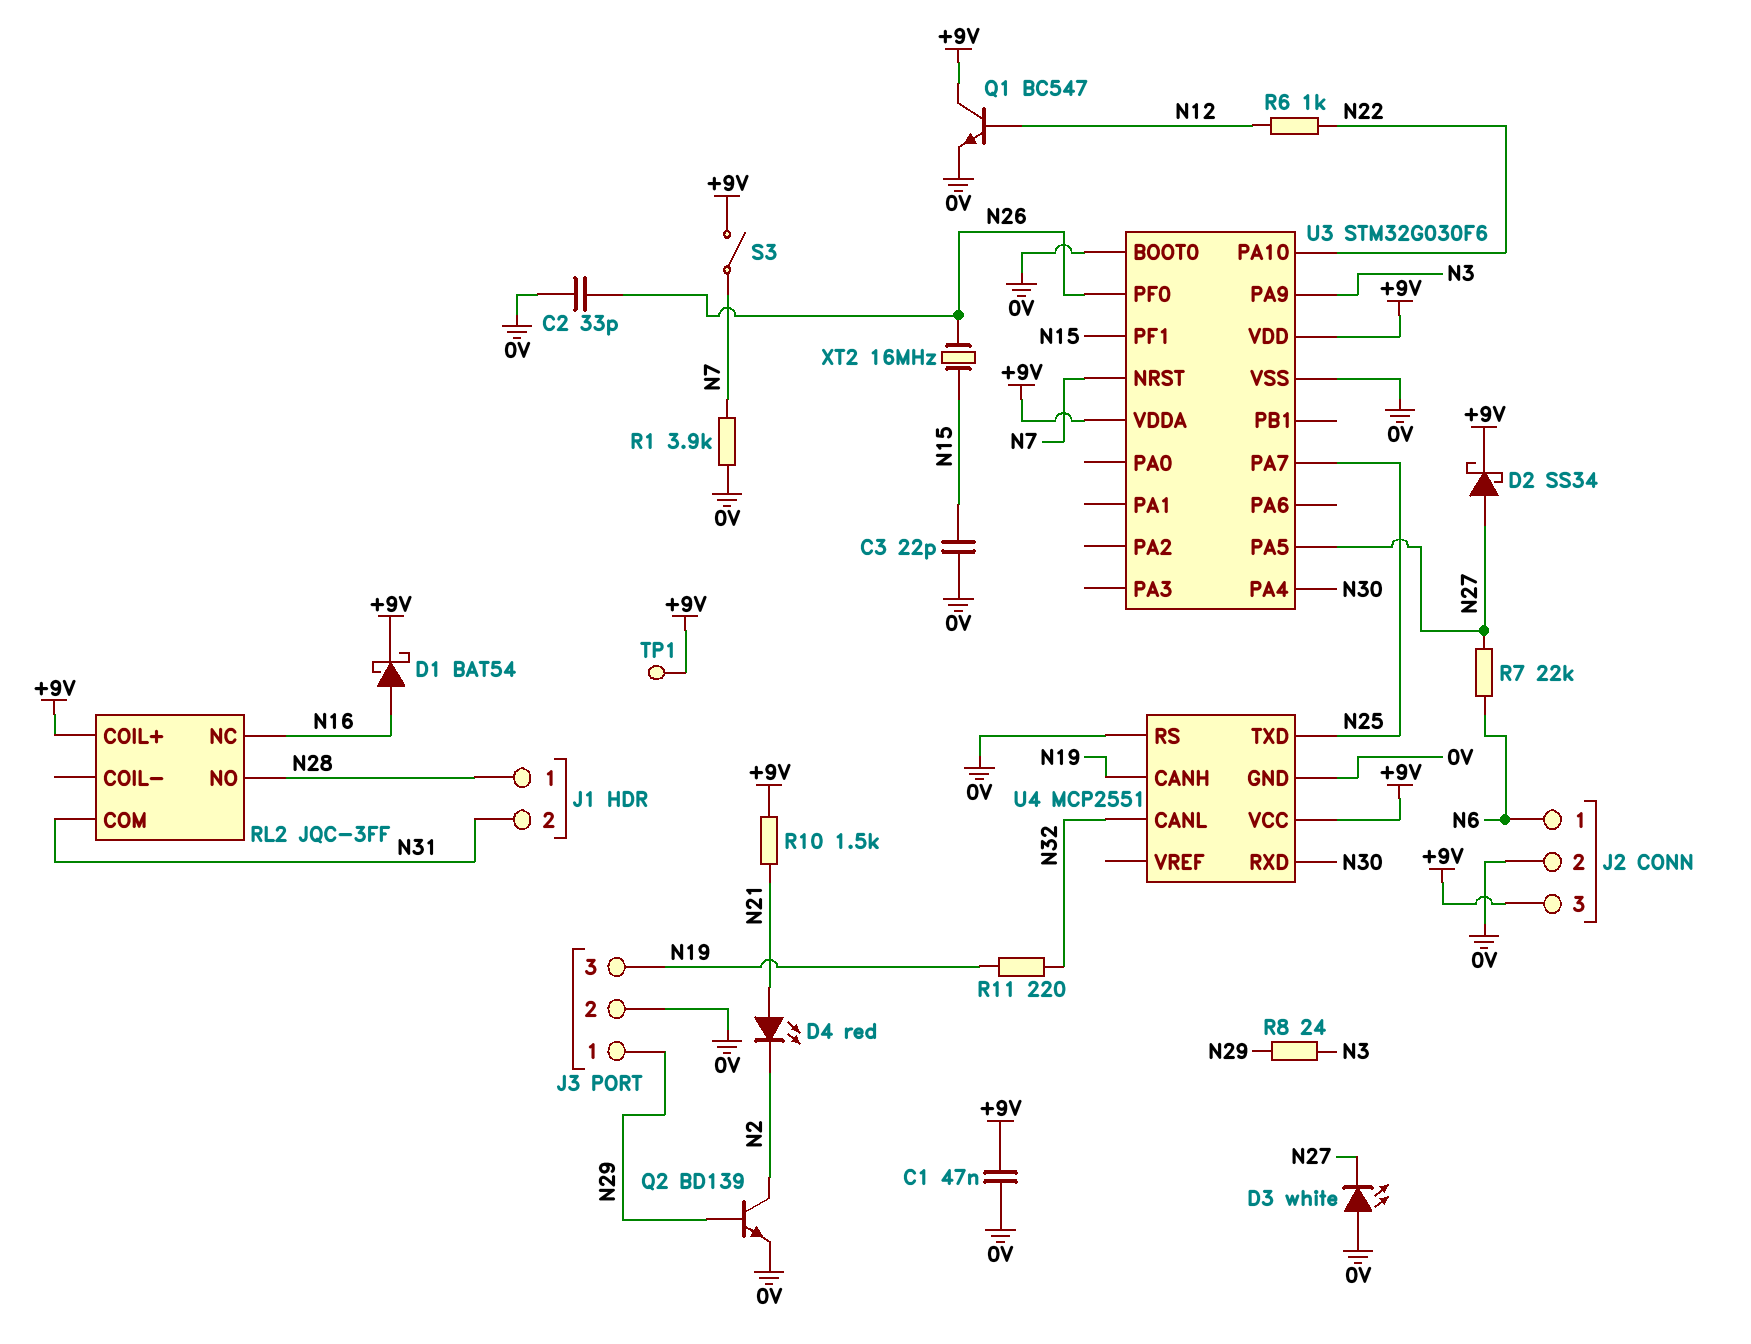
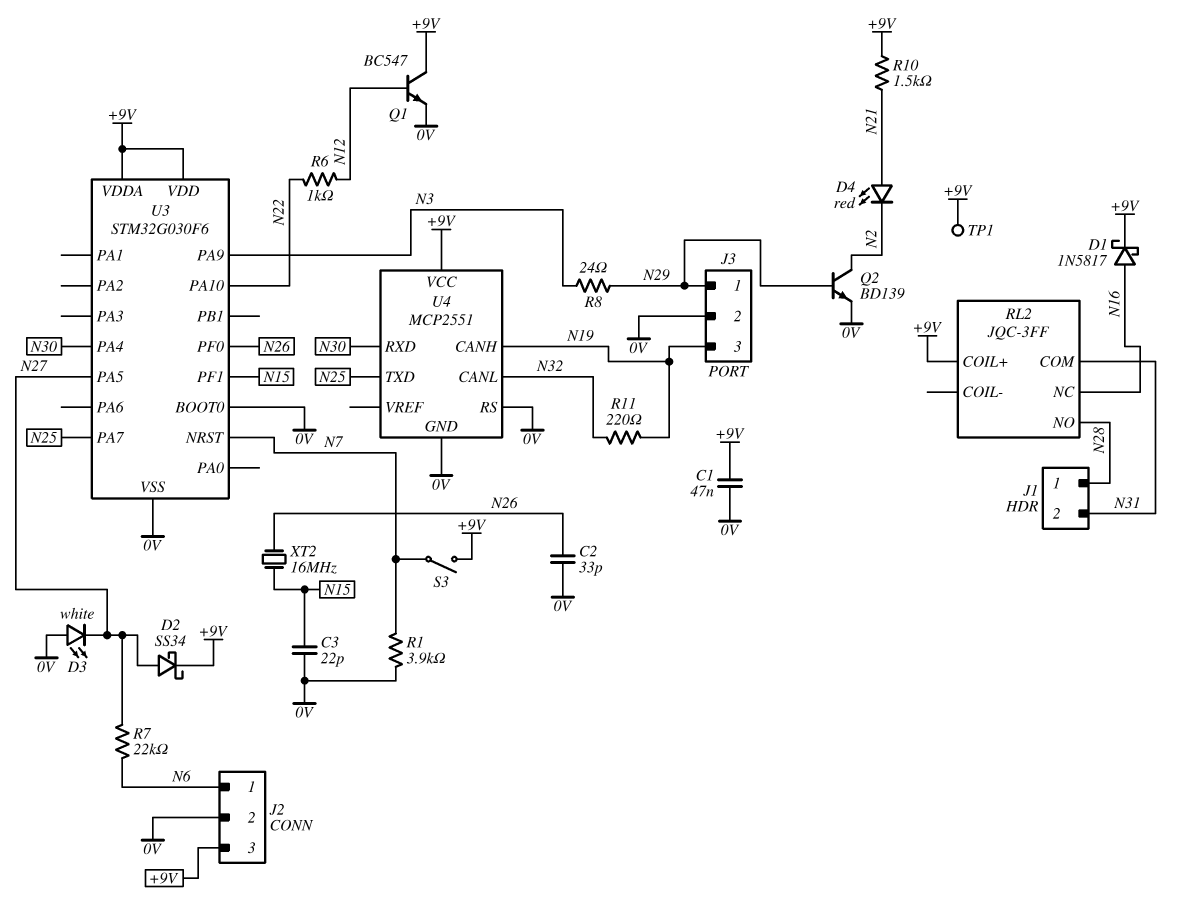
D1: schottky BAT54 (A N16, K +9V) -> schottky 1N5817 (A N16, K +9V)

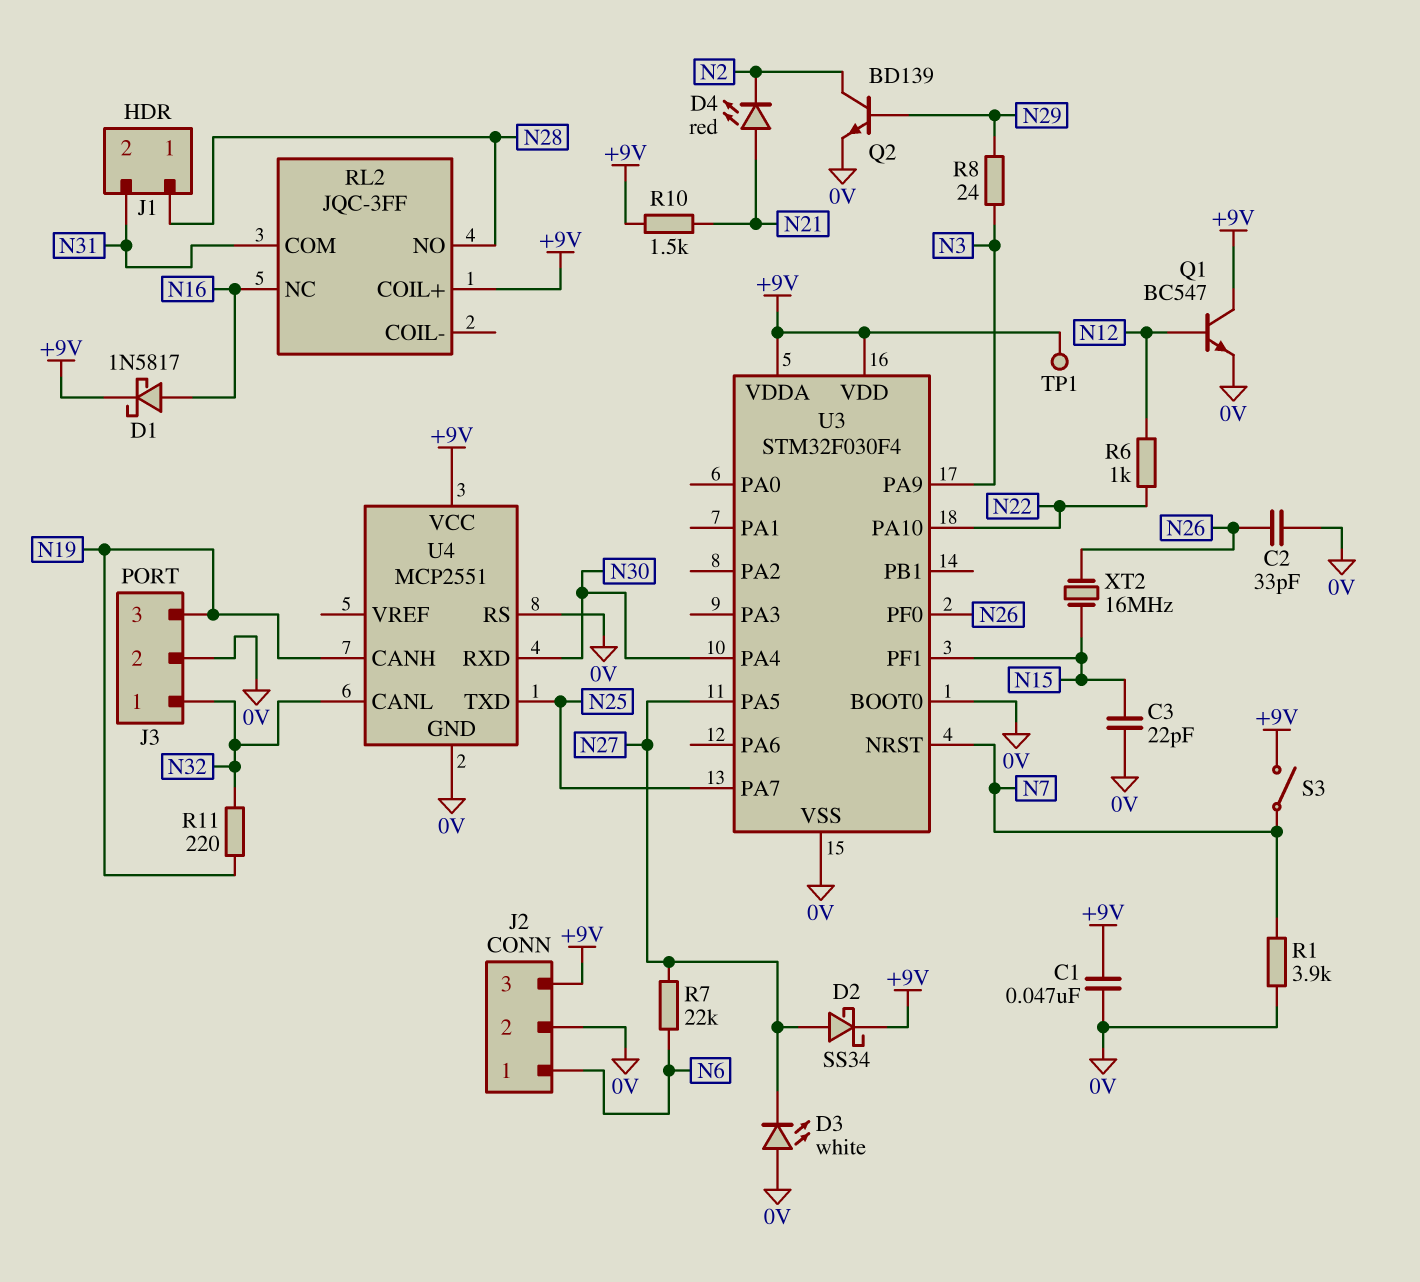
J3 pin 1: N29 -> N32
U3: STM32G030F6 -> STM32F030F4

